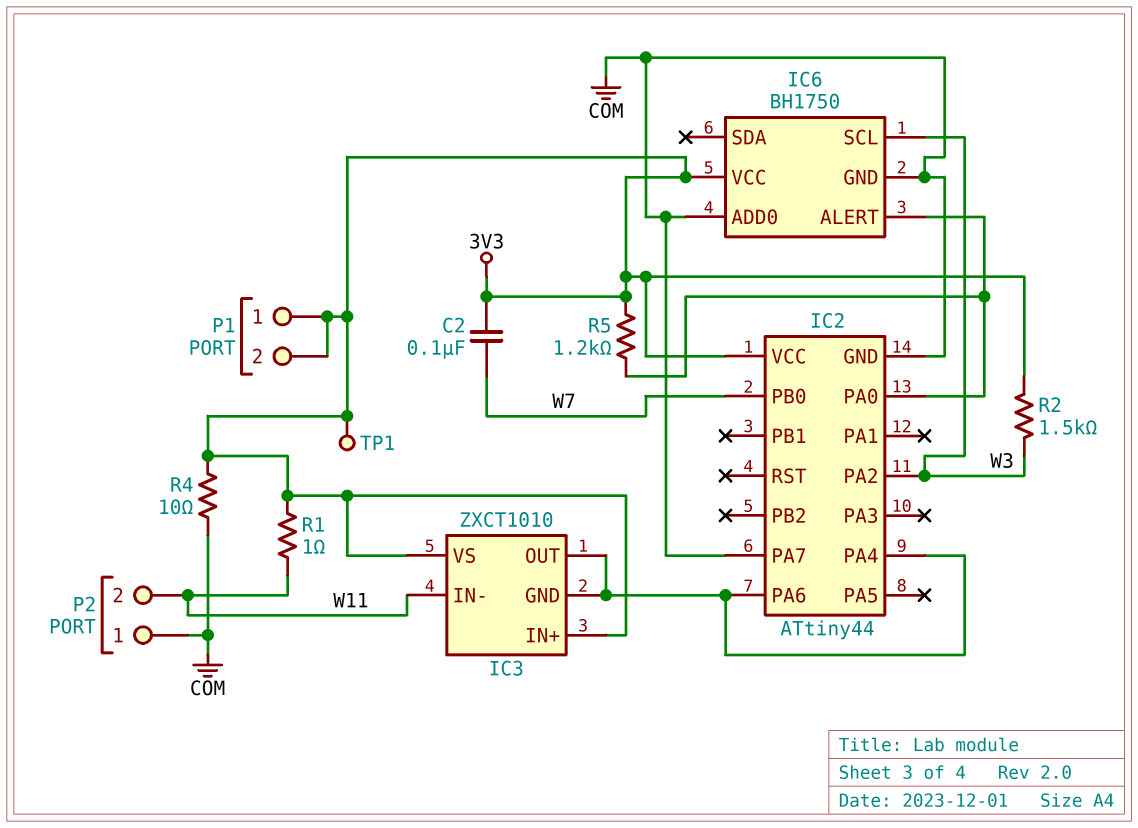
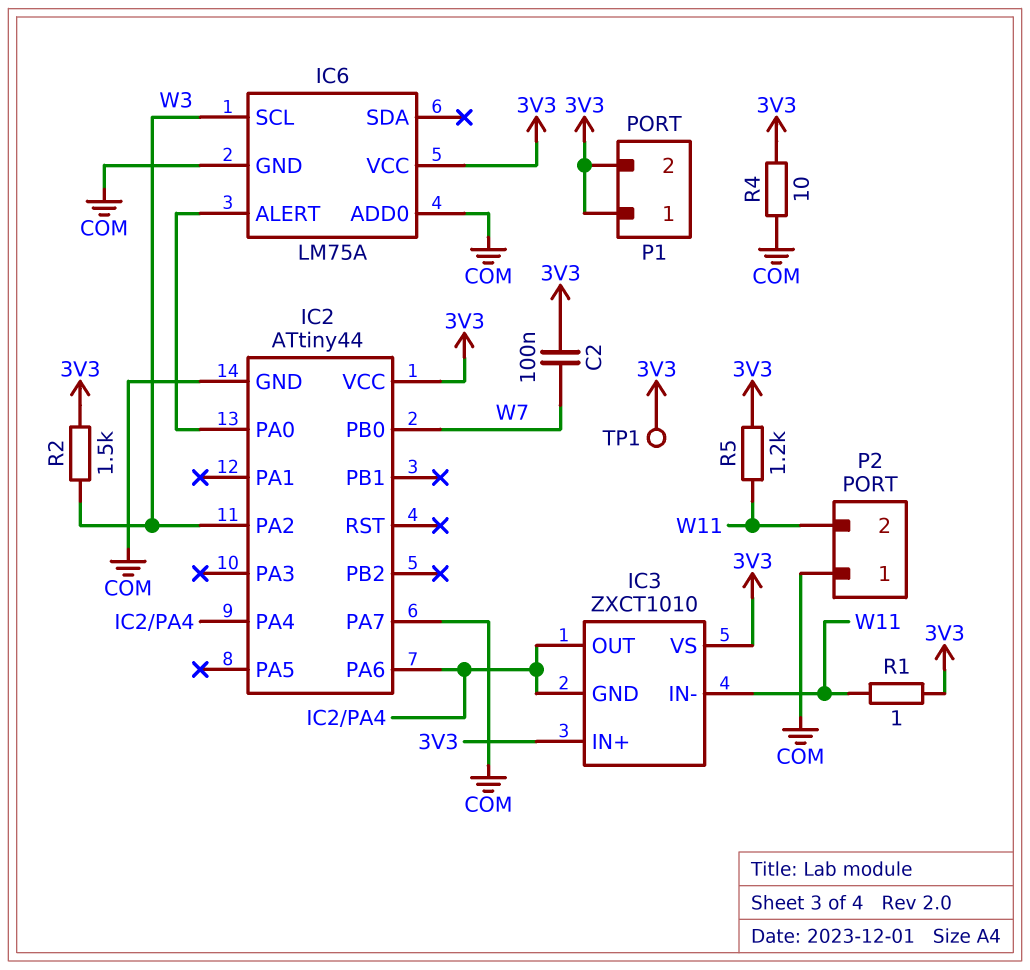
IC6: BH1750 -> LM75A
R5: 1.2k (3V3, IC2/PA0) -> 1.2k (3V3, W11)

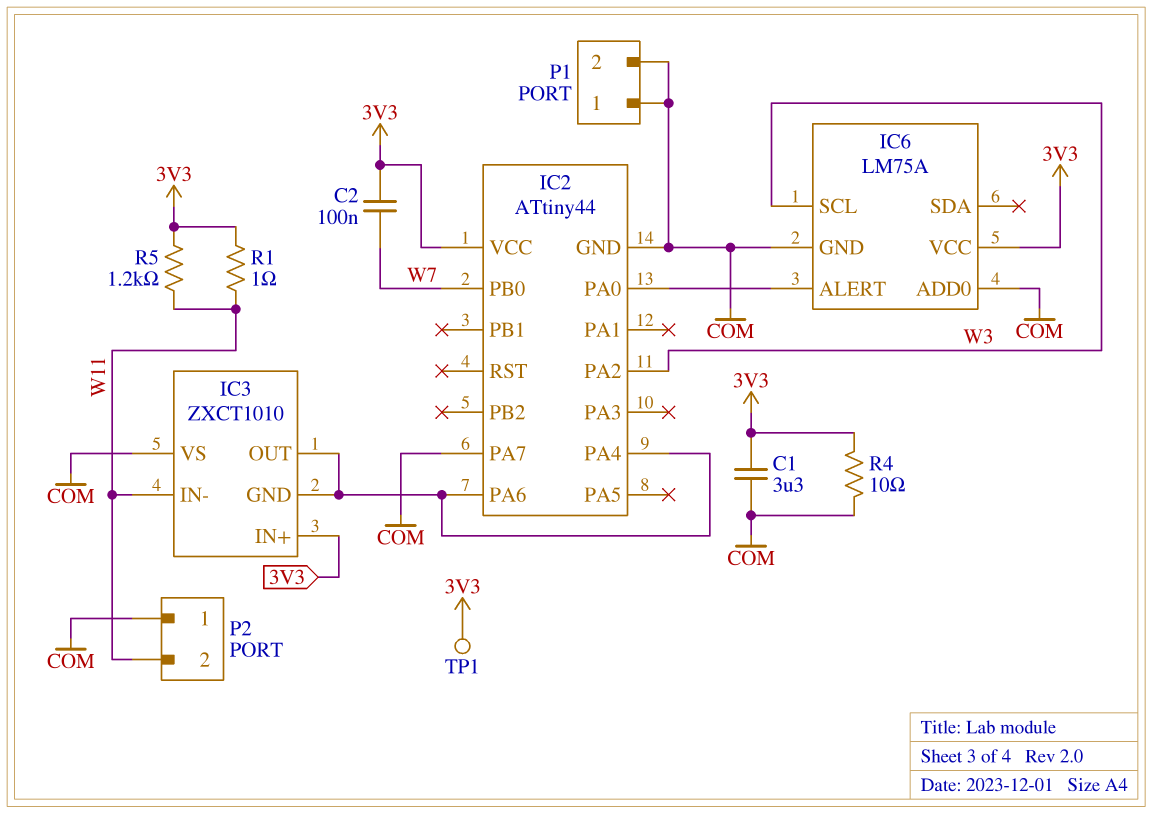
C1: none -> 3.3uF (3V3, COM)
IC3 pin VS: 3V3 -> COM
P1 pin 1: 3V3 -> COM
P1 pin 2: 3V3 -> COM
R2: 1.5k (3V3, W3) -> none

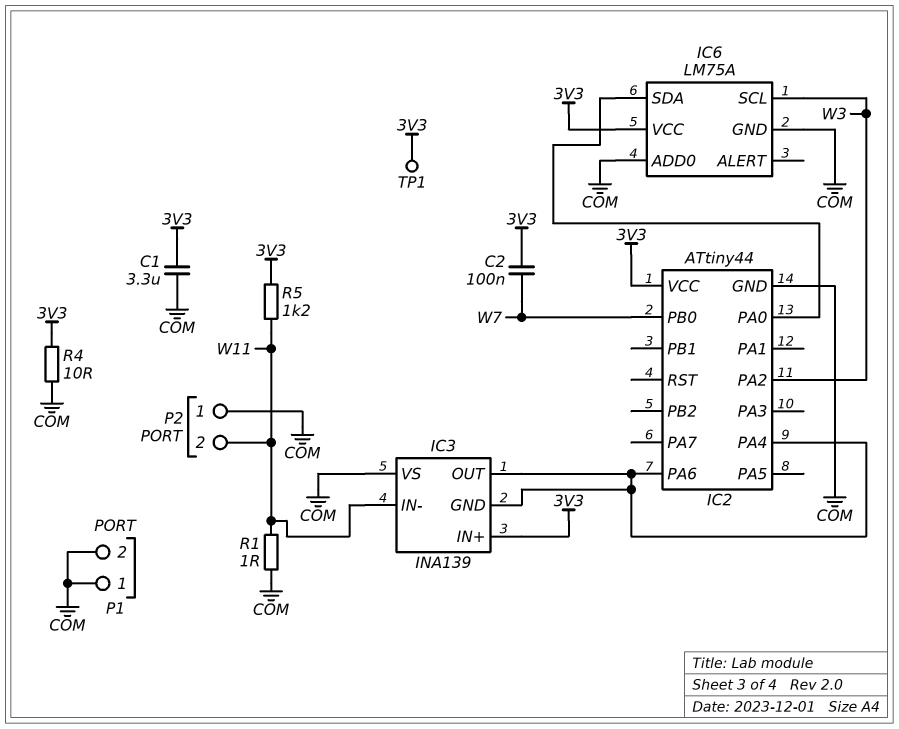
IC2 pin PA7: COM -> none
IC3: ZXCT1010 -> INA139
IC6 pin ALERT: IC2/PA0 -> none
IC6 pin SDA: none -> IC2/PA0
R1: 1 (3V3, W11) -> 1 (COM, W11)

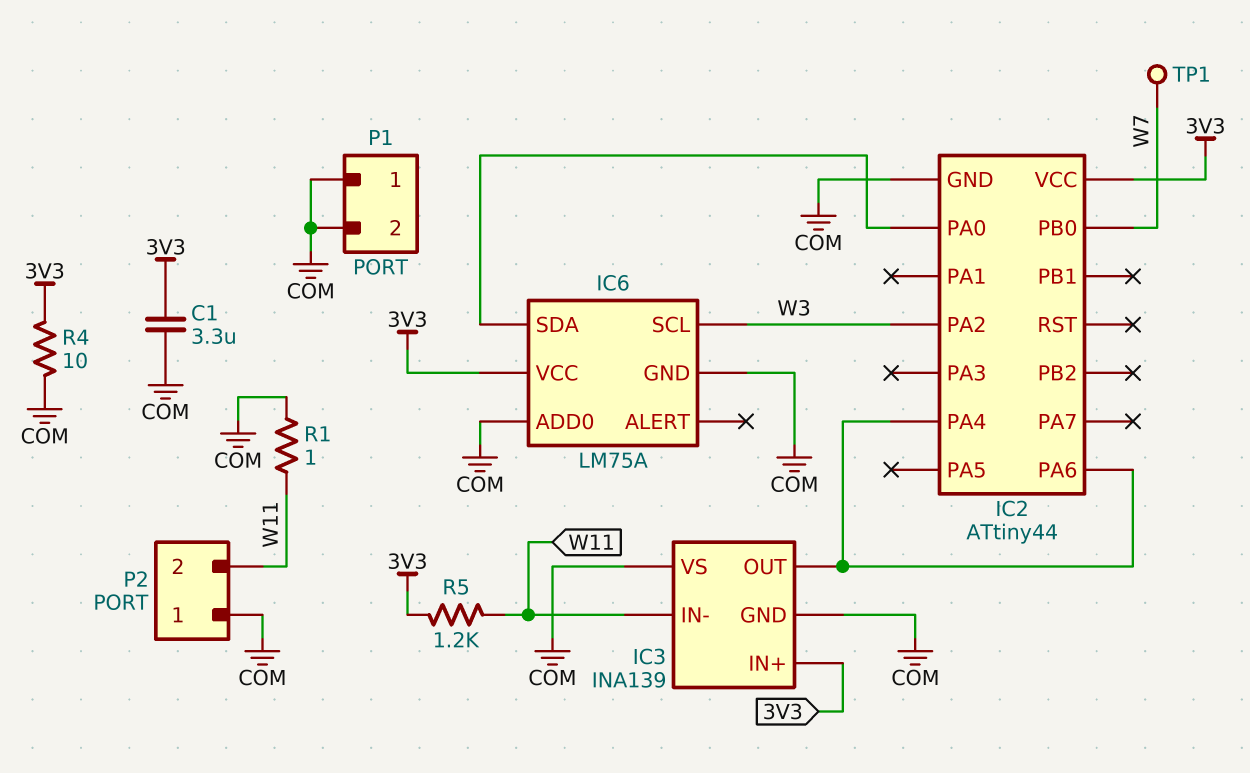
C2: 100nF (3V3, W7) -> none
IC3 pin GND: IC2/PA4 -> COM
TP1: test point (3V3) -> test point (W7)

